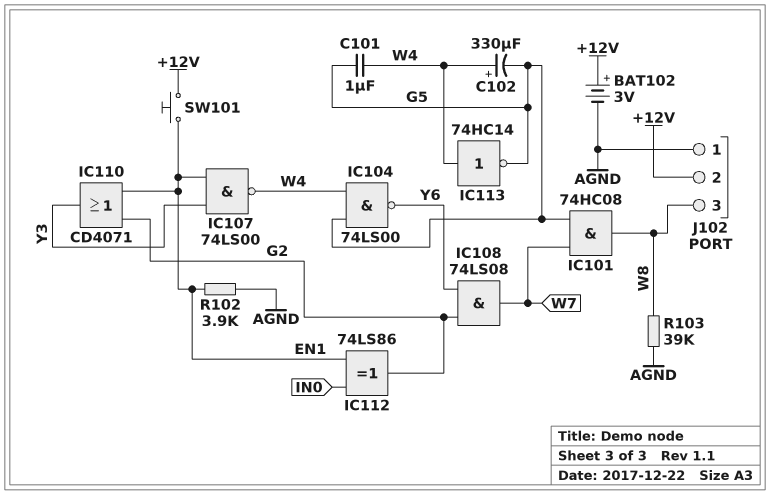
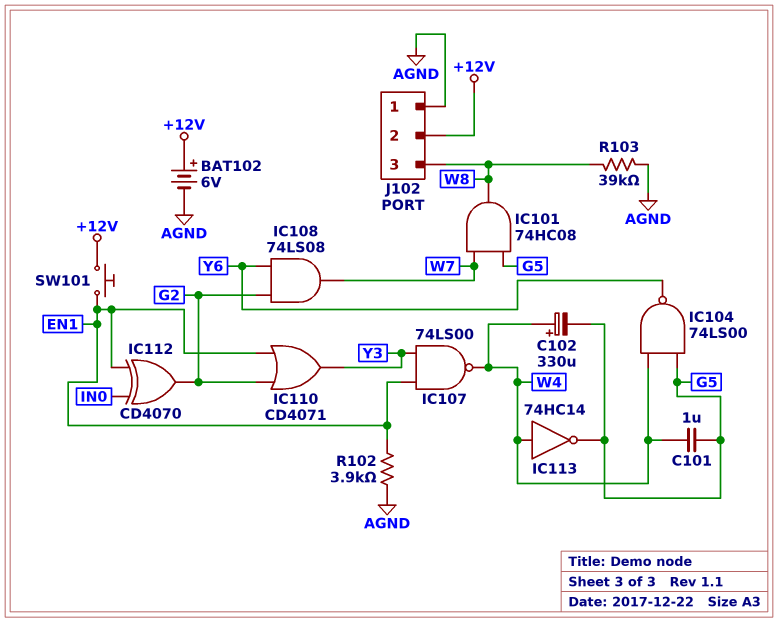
BAT102: 3V (plus +12V, minus AGND) -> 6V (plus +12V, minus AGND)
IC112: XOR 74LS86 (in EN1, in IN0, out G2) -> XOR CD4070 (in EN1, in IN0, out G2)

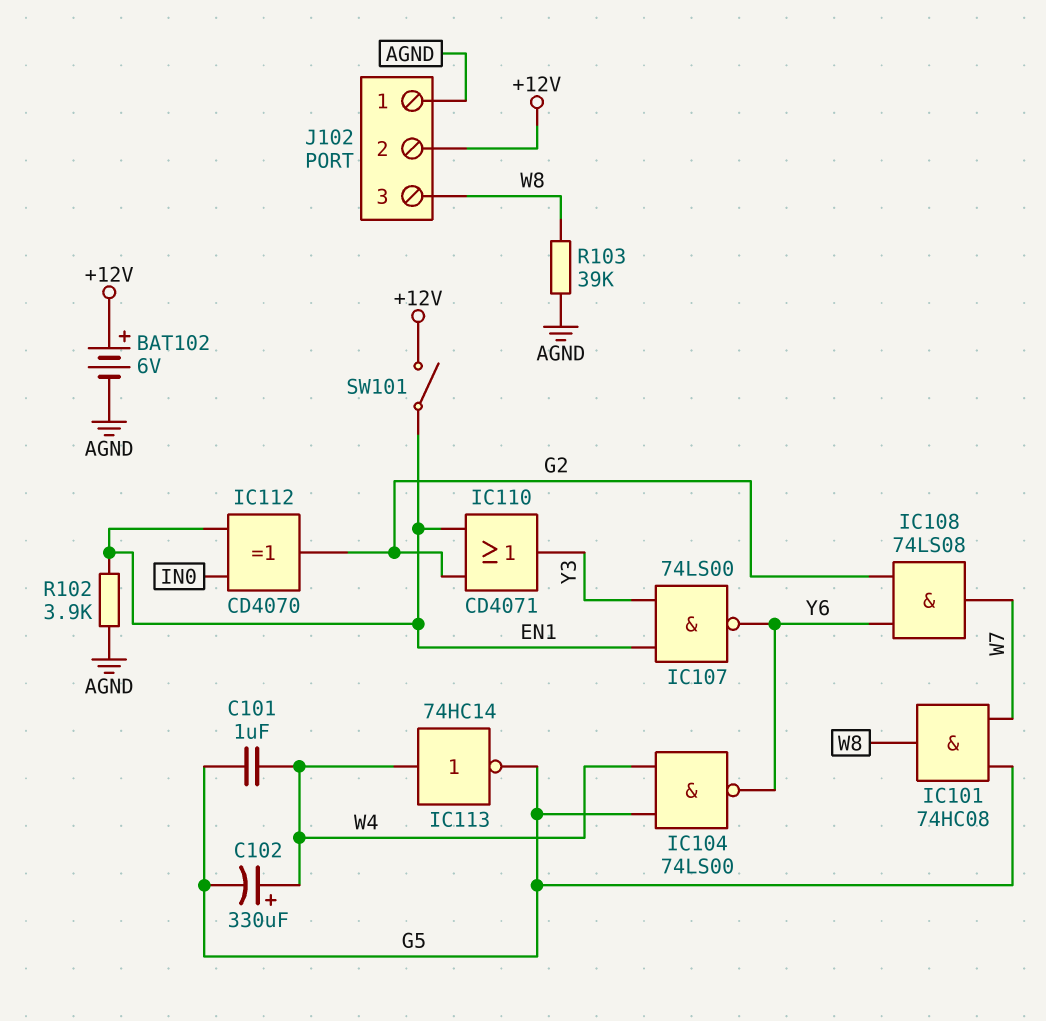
IC107: NAND 74LS00 (in EN1, in Y3, out W4) -> NAND 74LS00 (in EN1, in Y3, out Y6)
SW101: button (+12V, EN1) -> switch (+12V, EN1)

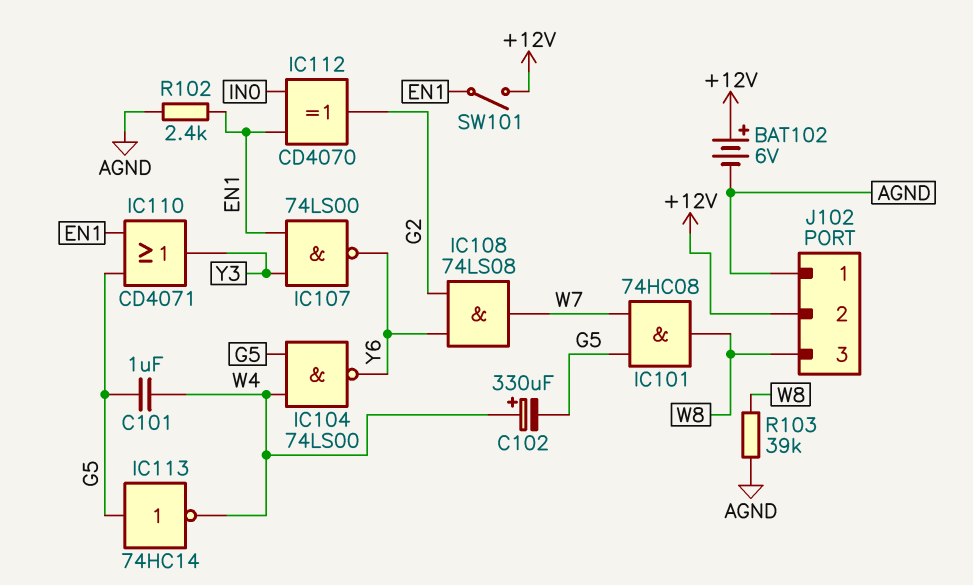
IC110: OR CD4071 (in EN1, in G2, out Y3) -> OR CD4071 (in EN1, in G5, out Y3)
IC113: NOT 74HC14 (in W4, out G5) -> NOT 74HC14 (in G5, out W4)
R102: 3.9k (AGND, EN1) -> 2.4k (AGND, EN1)

